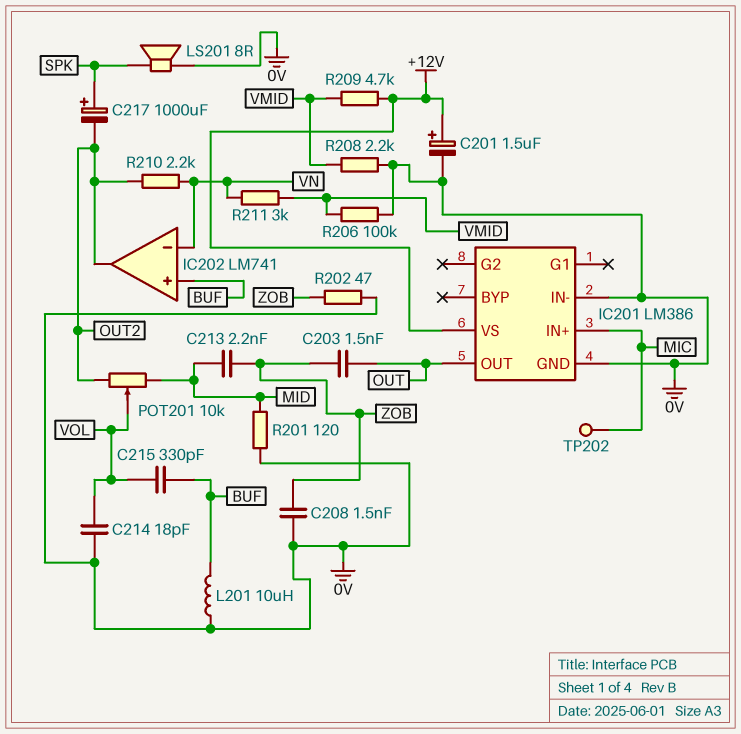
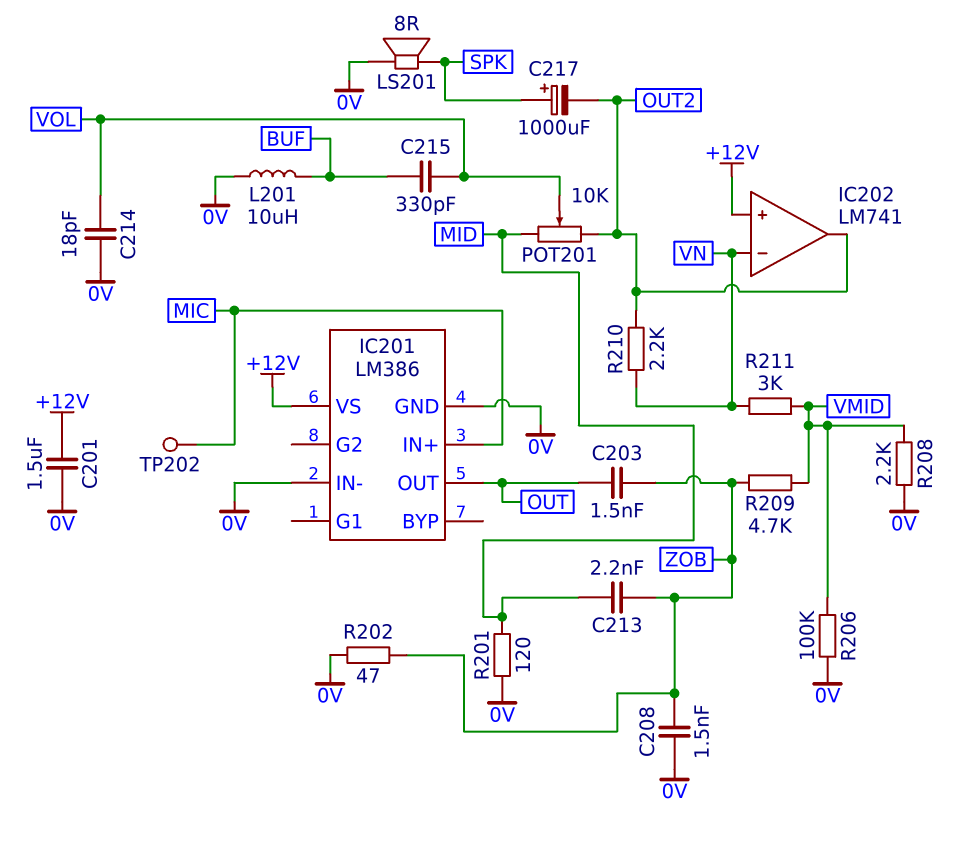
C201: 1.5uF (plus +12V, minus 0V) -> 1.5uF (+12V, 0V)
IC202 pin in+: BUF -> +12V
R209: 4.7k (+12V, VMID) -> 4.7k (VMID, ZOB)

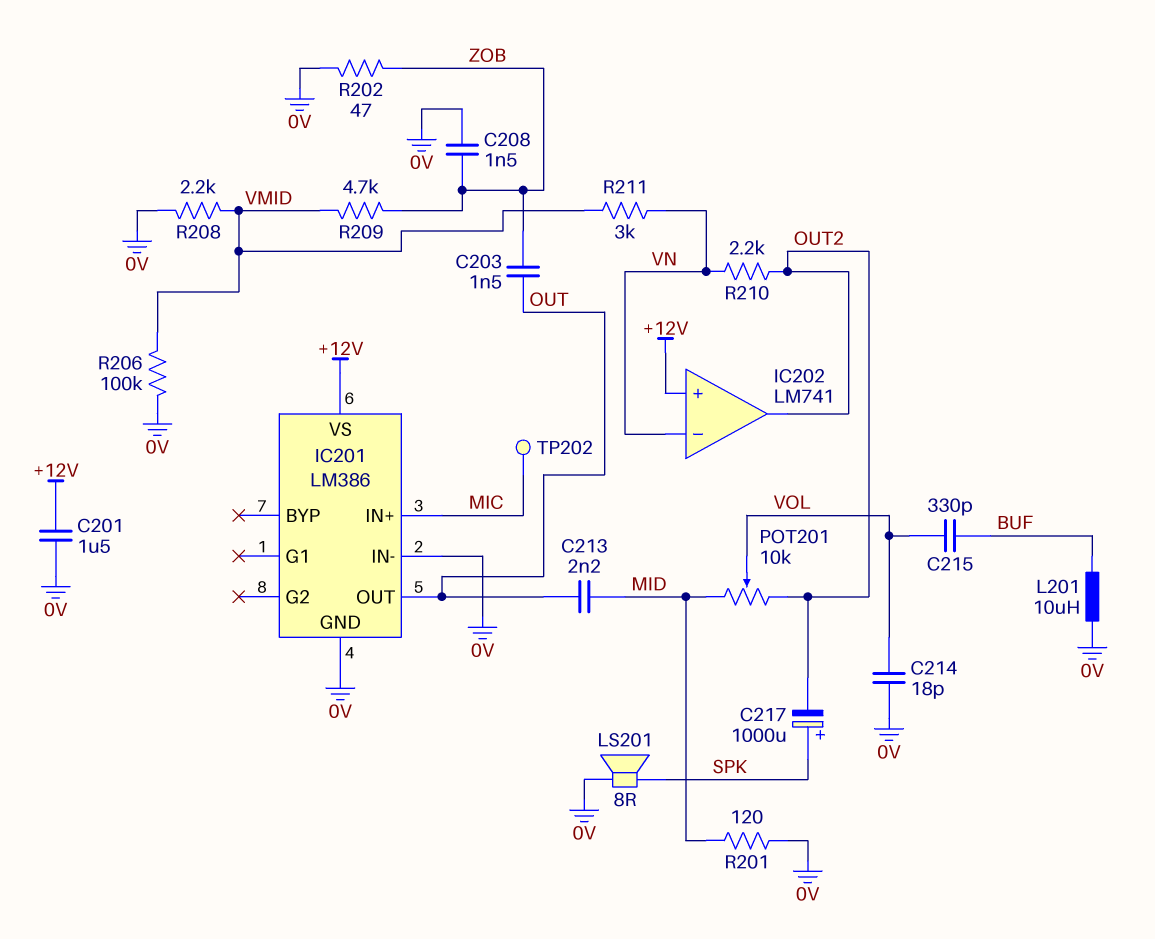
C213: 2.2nF (MID, ZOB) -> 2.2nF (MID, OUT)

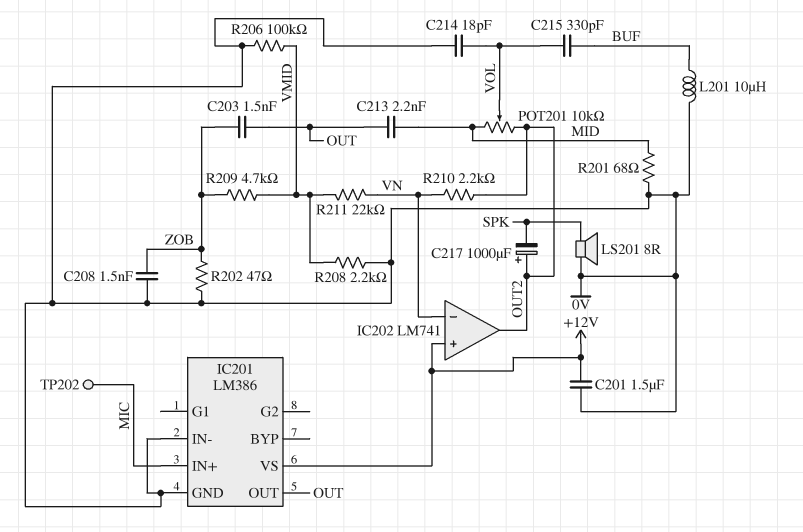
C217: 1000uF (plus SPK, minus OUT2) -> 1000uF (plus OUT2, minus SPK)
R201: 120 (0V, MID) -> 68 (0V, MID)
R211: 3k (VMID, VN) -> 22k (VMID, VN)

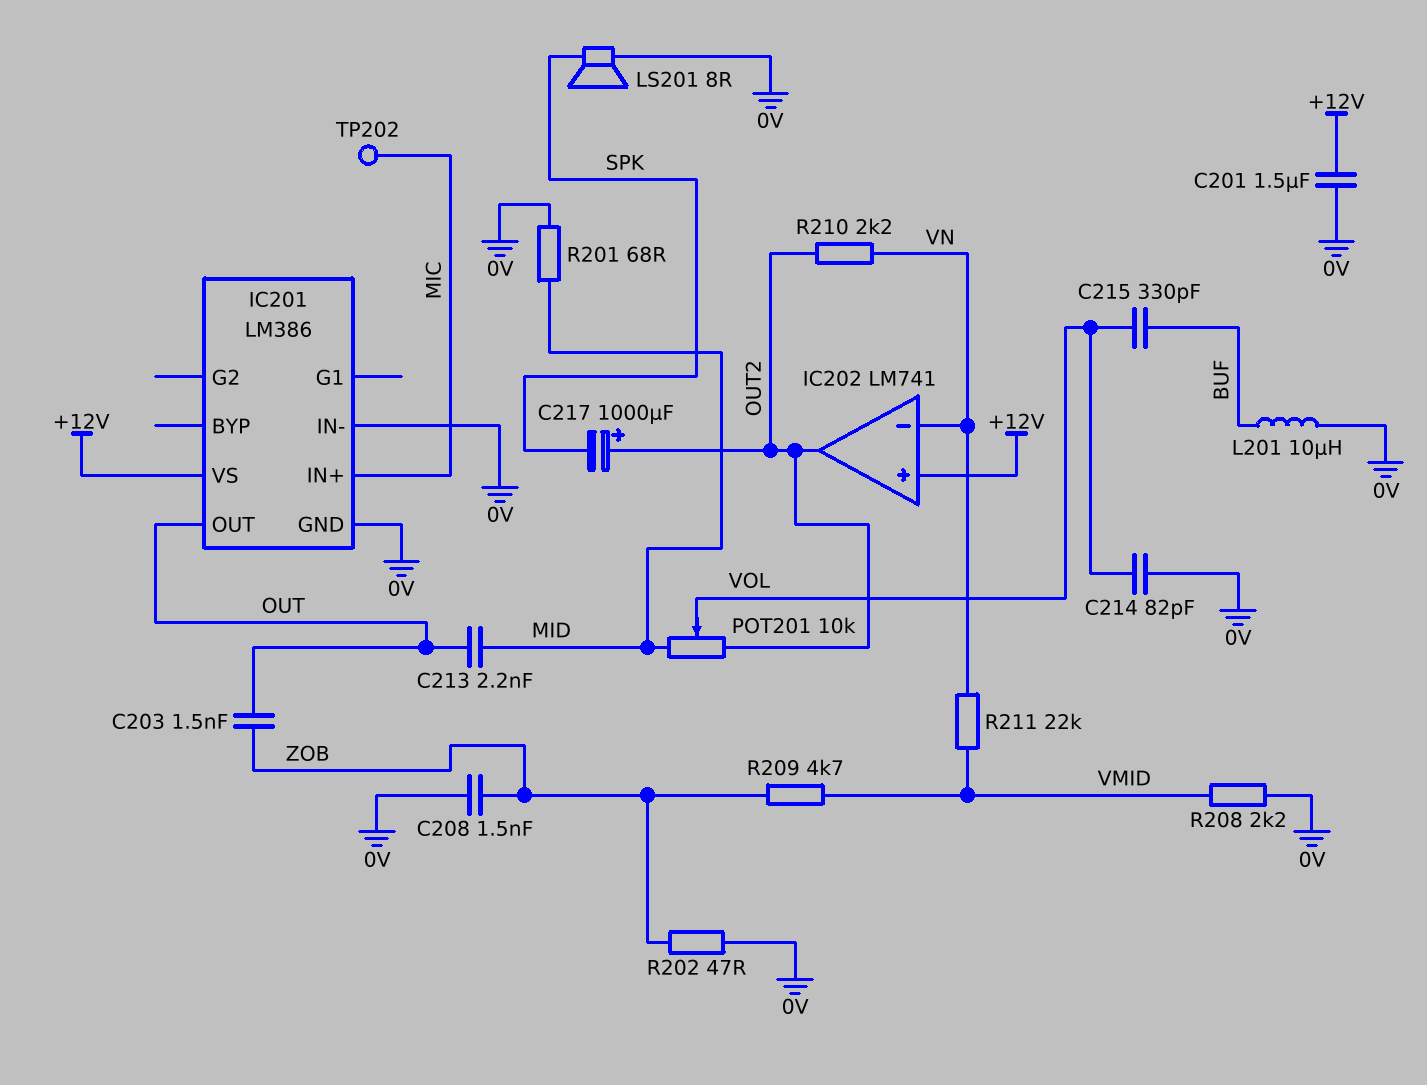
C214: 18pF (0V, VOL) -> 82pF (0V, VOL)
R206: 100k (0V, VMID) -> none

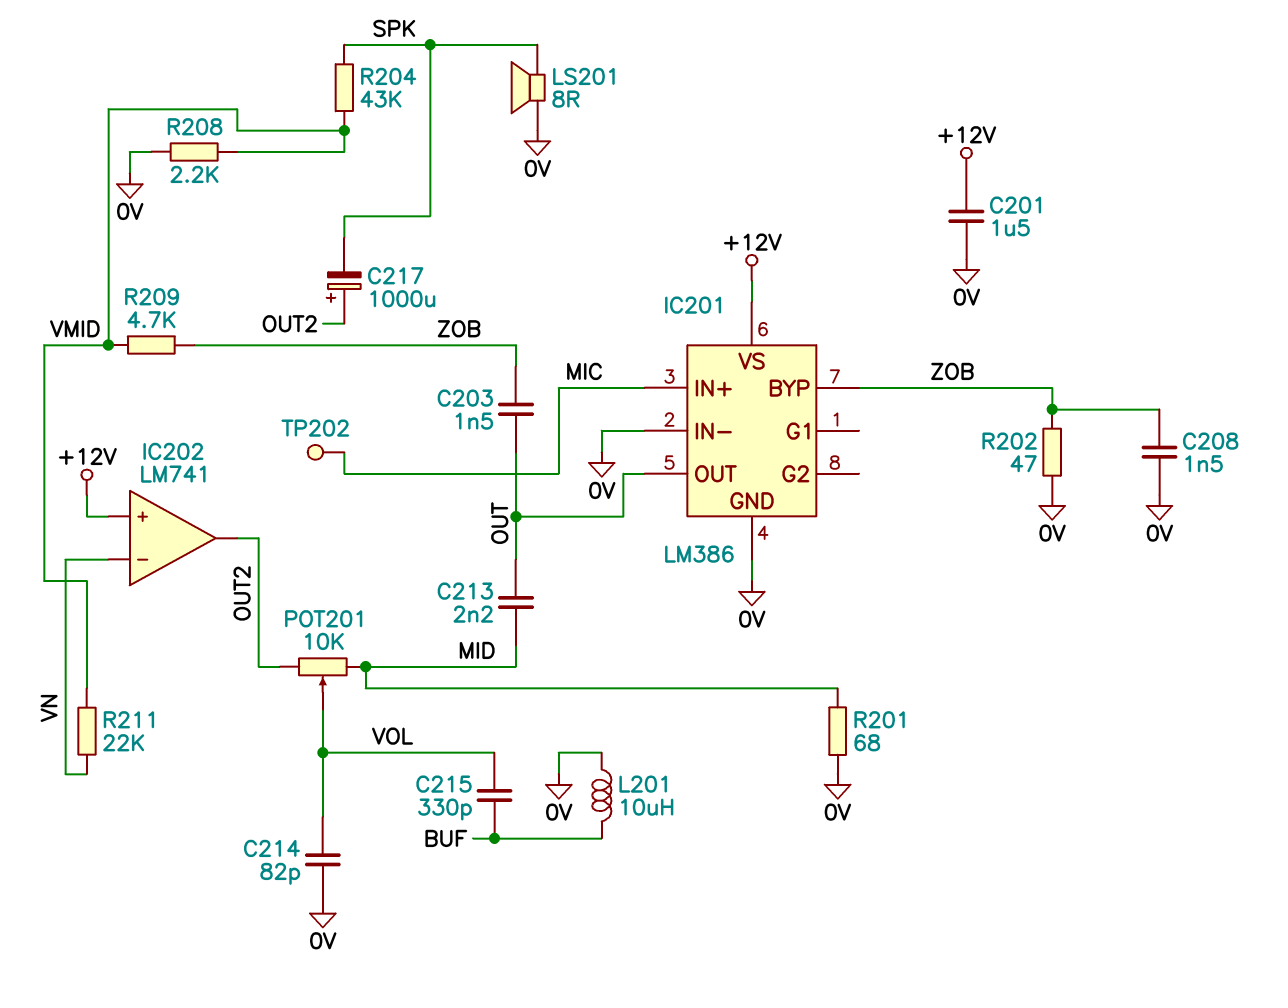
IC201 pin BYP: none -> ZOB
R204: none -> 43k (SPK, VMID)
R210: 2.2k (OUT2, VN) -> none

